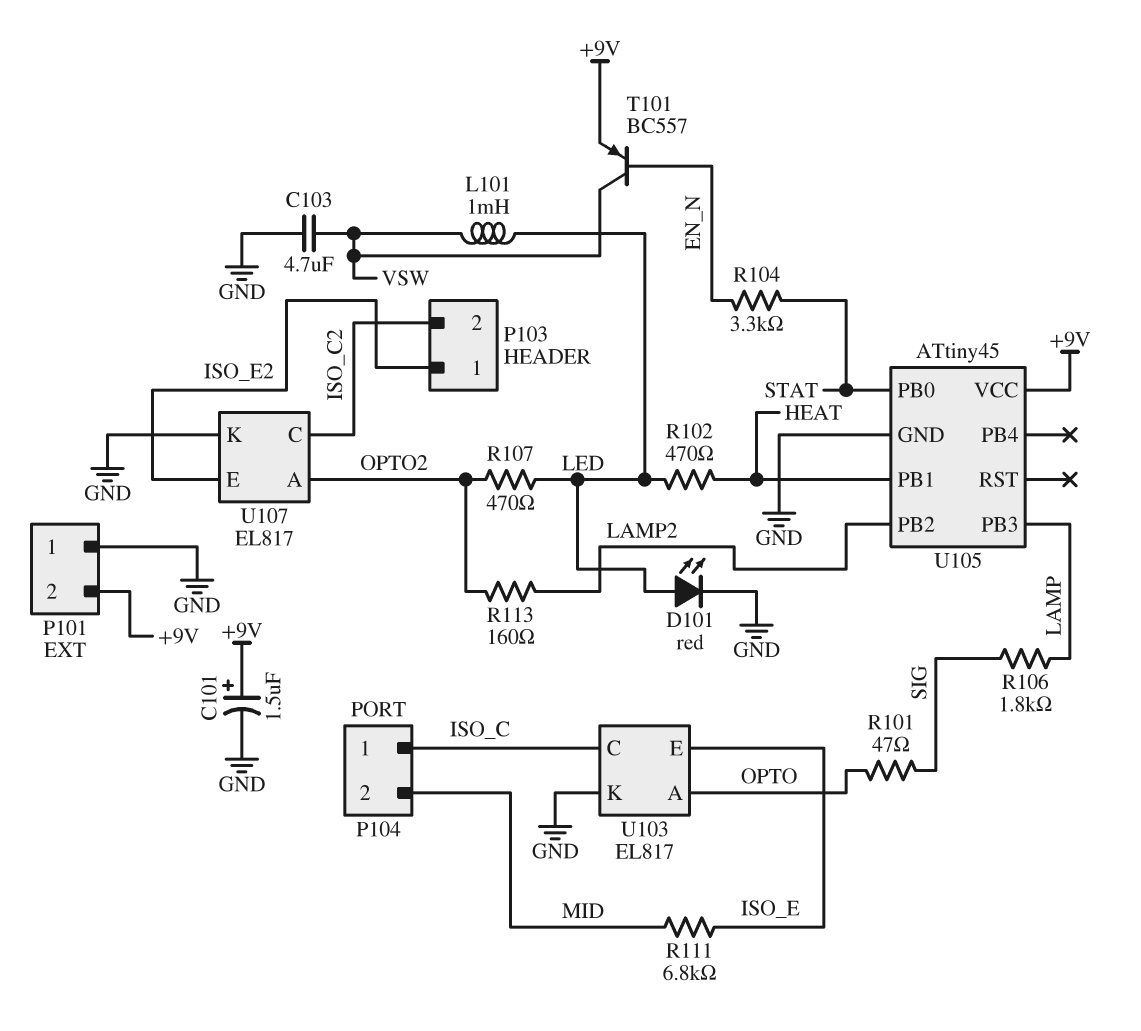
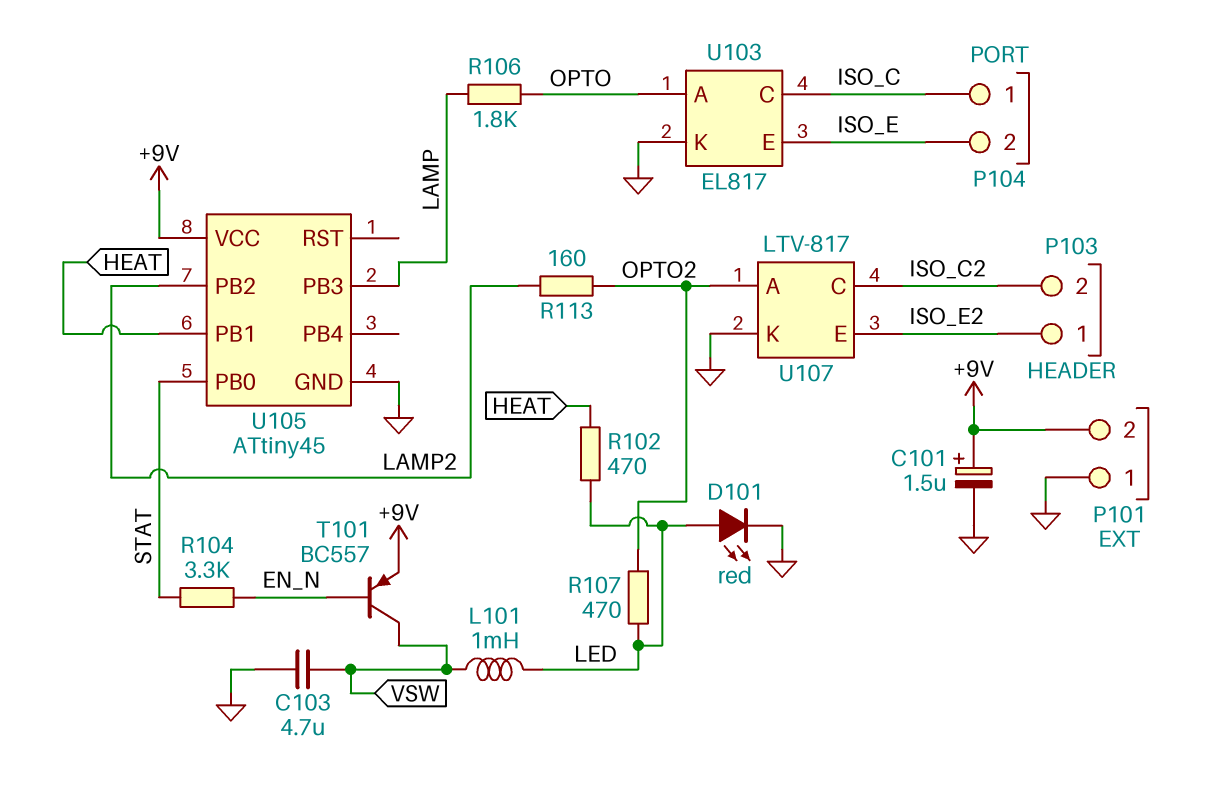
P104 pin 2: MID -> ISO_E
R101: 47 (OPTO, SIG) -> none
R106: 1.8k (LAMP, SIG) -> 1.8k (LAMP, OPTO)
R111: 6.8k (ISO_E, MID) -> none
U107: EL817 -> LTV-817

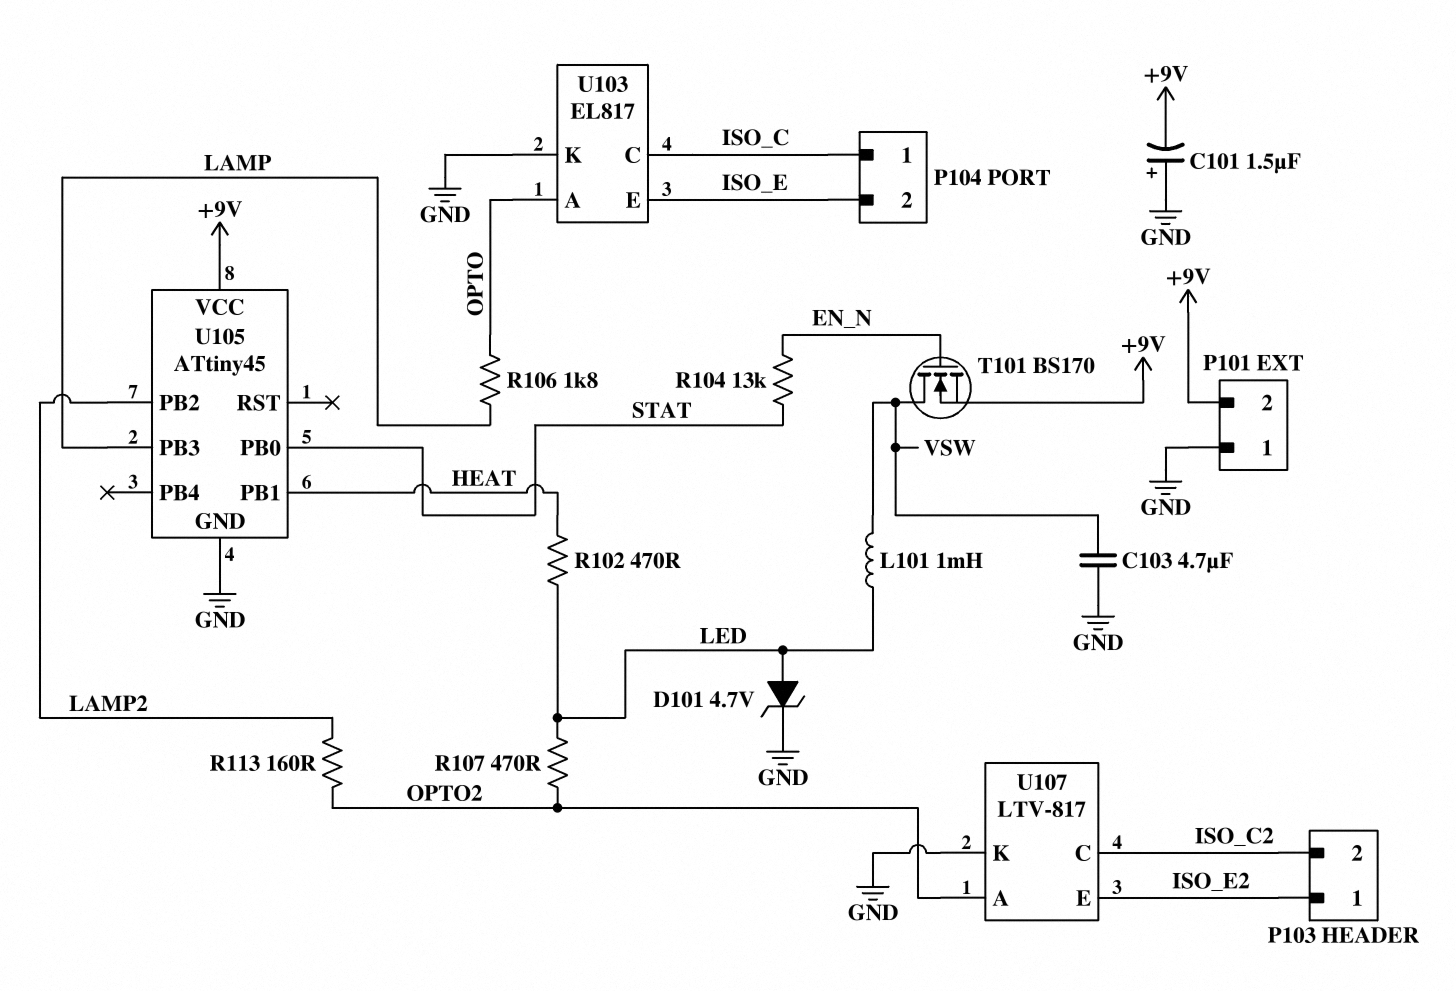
C101: 1.5uF (plus +9V, minus GND) -> 1.5uF (plus GND, minus +9V)
D101: LED red (A LED, K GND) -> zener 4.7V (A LED, K GND)
R104: 3.3k (EN_N, STAT) -> 13k (EN_N, STAT)
T101: PNP BC557 (B EN_N, C VSW, E +9V) -> NMOS BS170 (G EN_N, D VSW, S +9V)

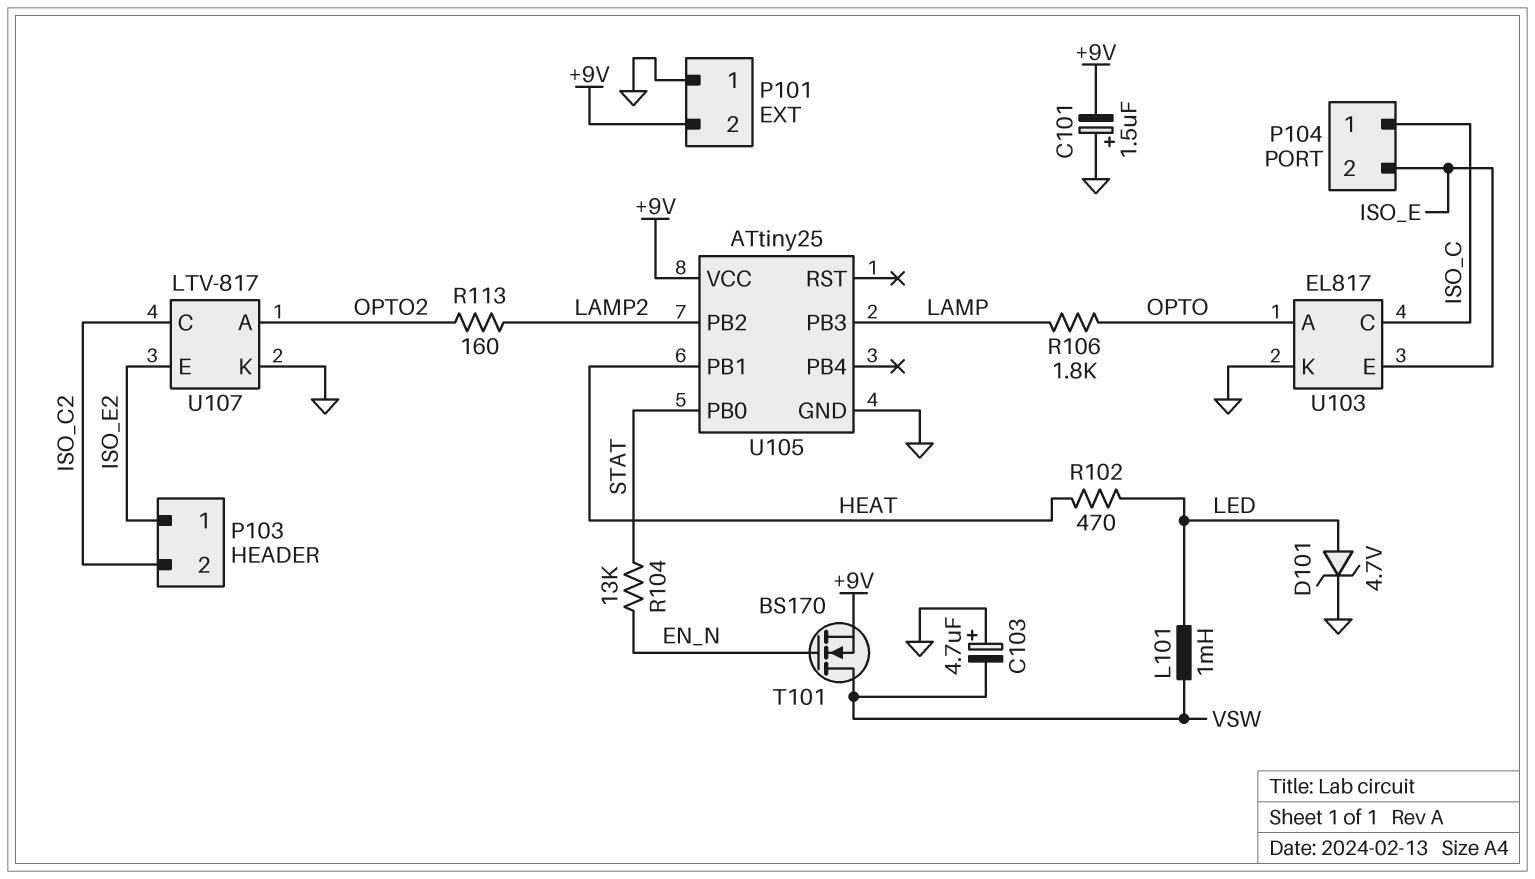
C103: 4.7uF (GND, VSW) -> 4.7uF (plus GND, minus VSW)
R107: 470 (LED, OPTO2) -> none
U105: ATtiny45 -> ATtiny25

